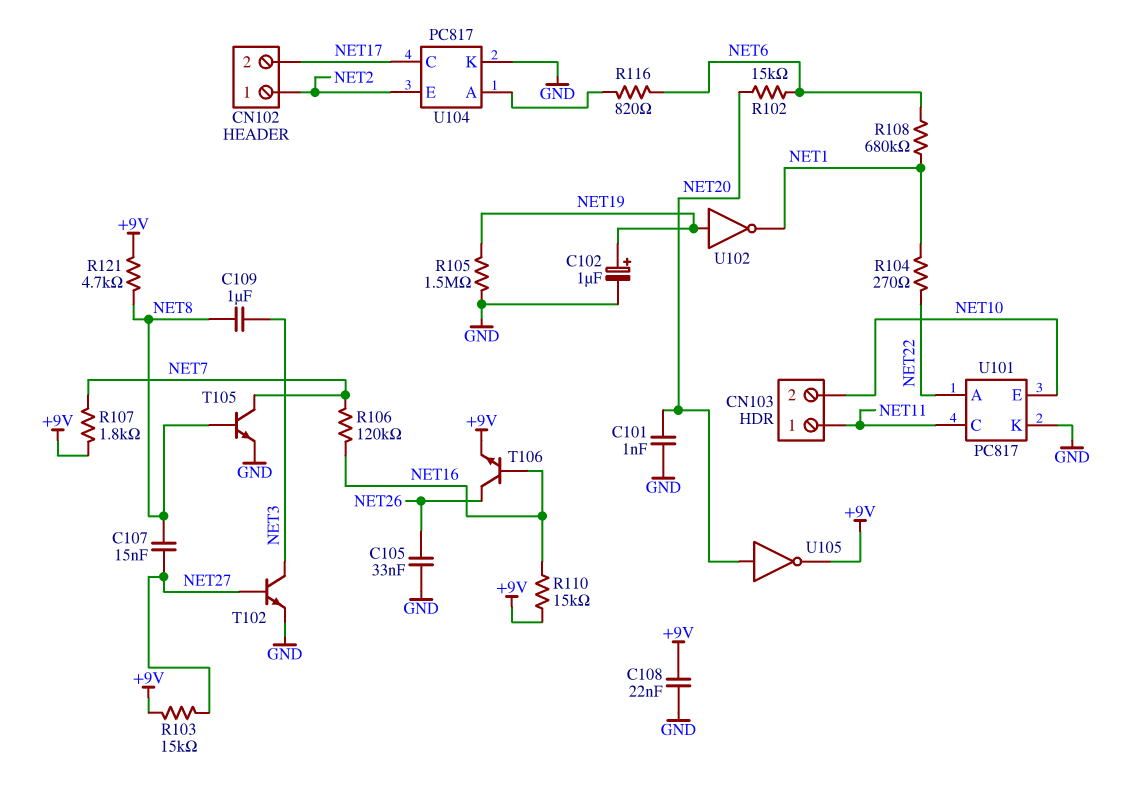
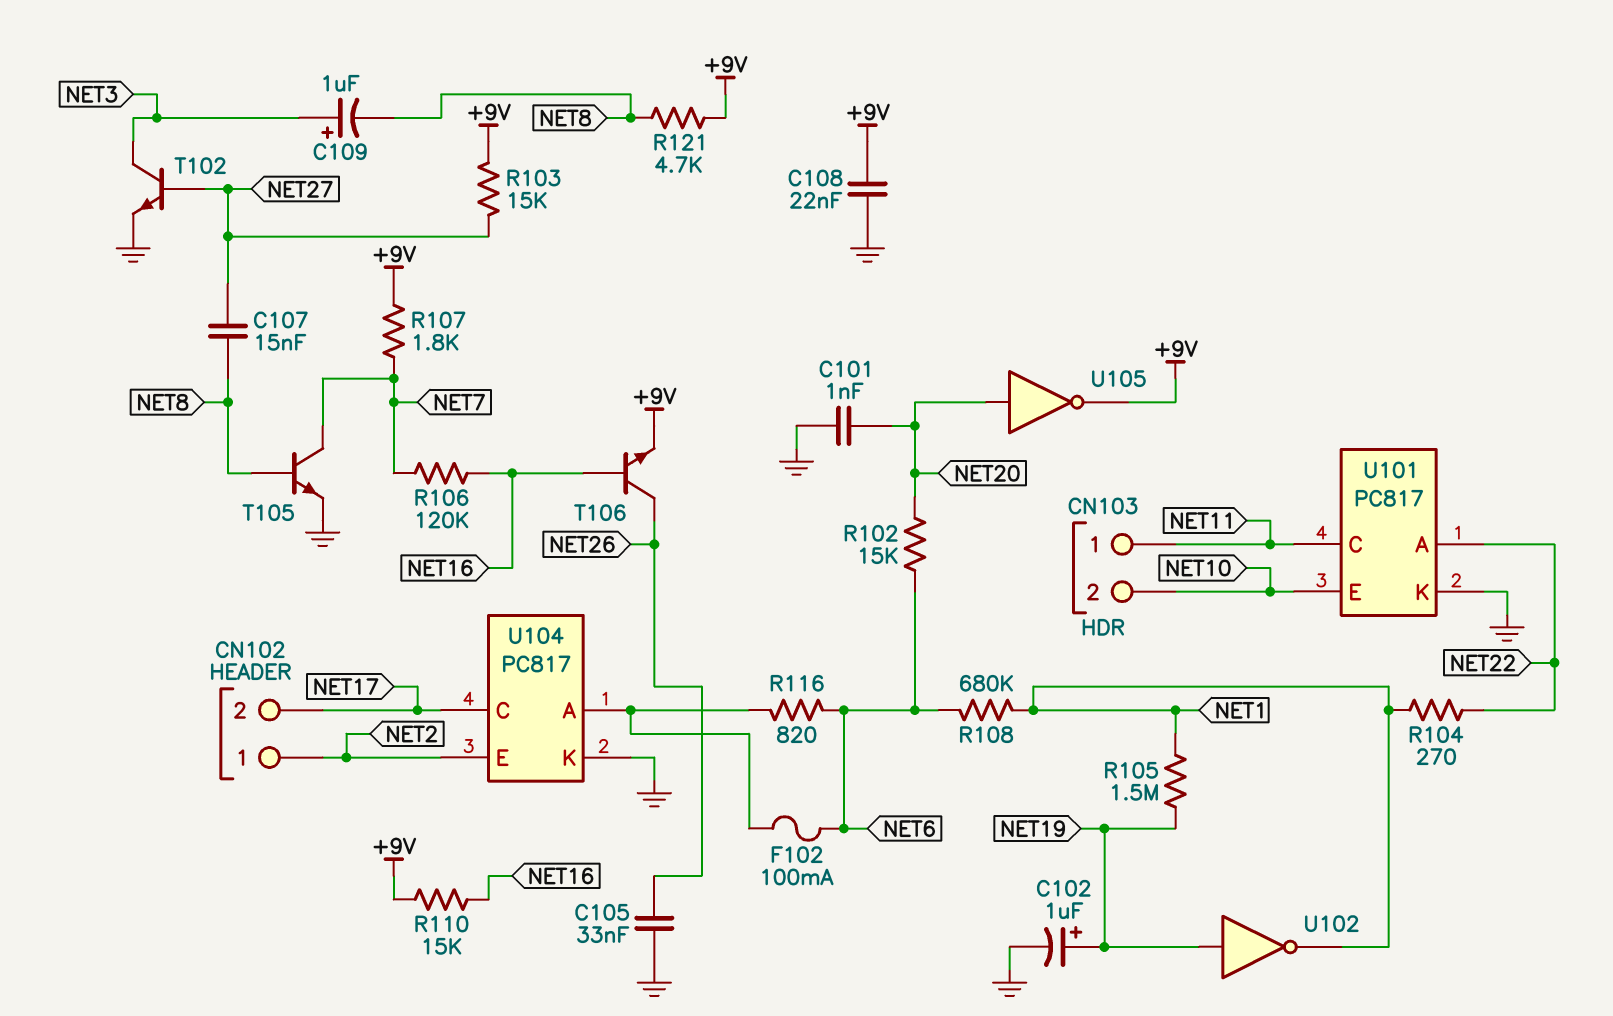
C109: 1uF (NET3, NET8) -> 1uF (plus NET3, minus NET8)
F102: none -> 100mA (NET6, U104/A)
R105: 1.5M (GND, NET19) -> 1.5M (NET1, NET19)

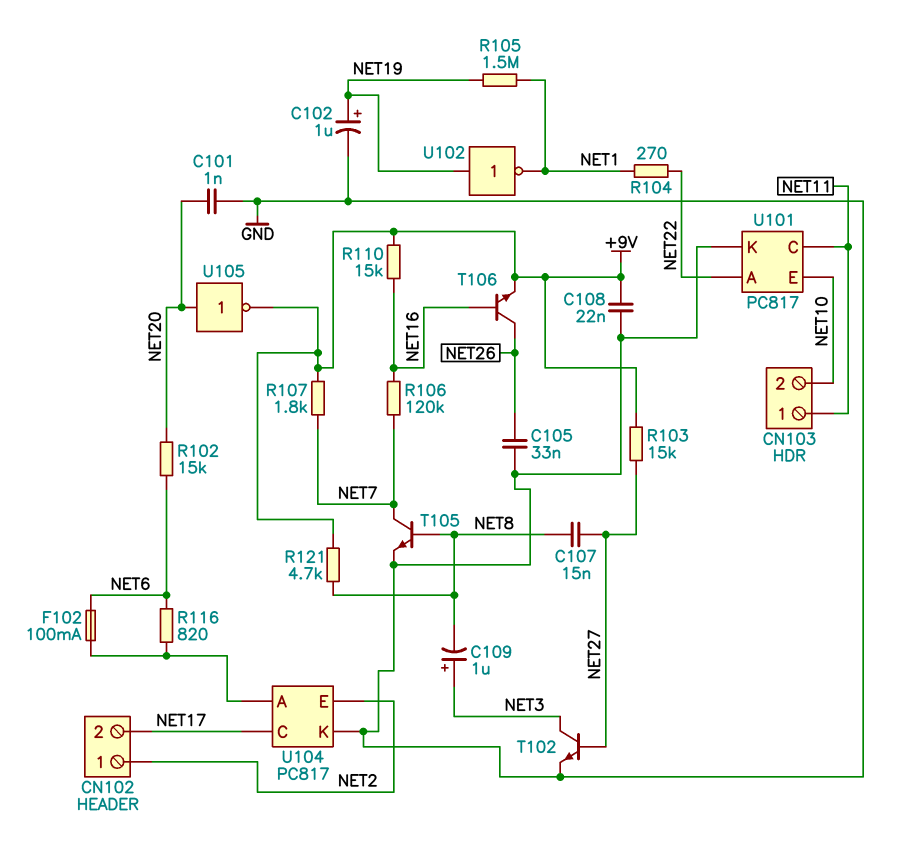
R108: 680k (NET1, NET6) -> none

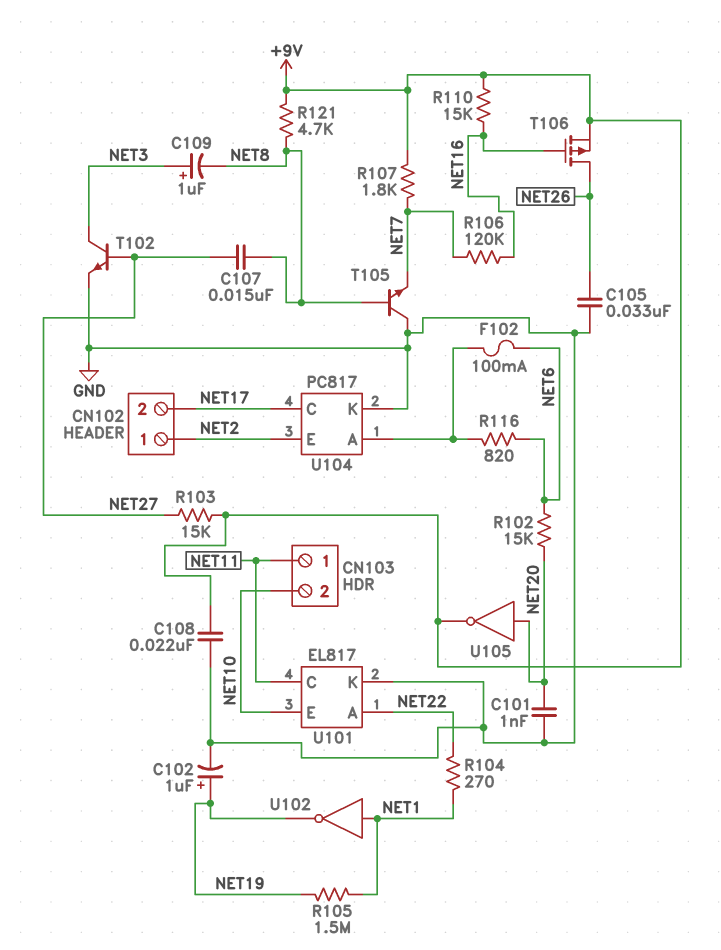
T105: NPN (B NET8, C NET7, E GND) -> NPN (B NET8, C GND, E NET7)
T106: NPN (B NET16, C NET26, E +9V) -> PMOS (G NET16, D NET26, S +9V)
U101: PC817 -> EL817
U102: NOT (in NET19, out NET1) -> NOT (in NET1, out NET19)

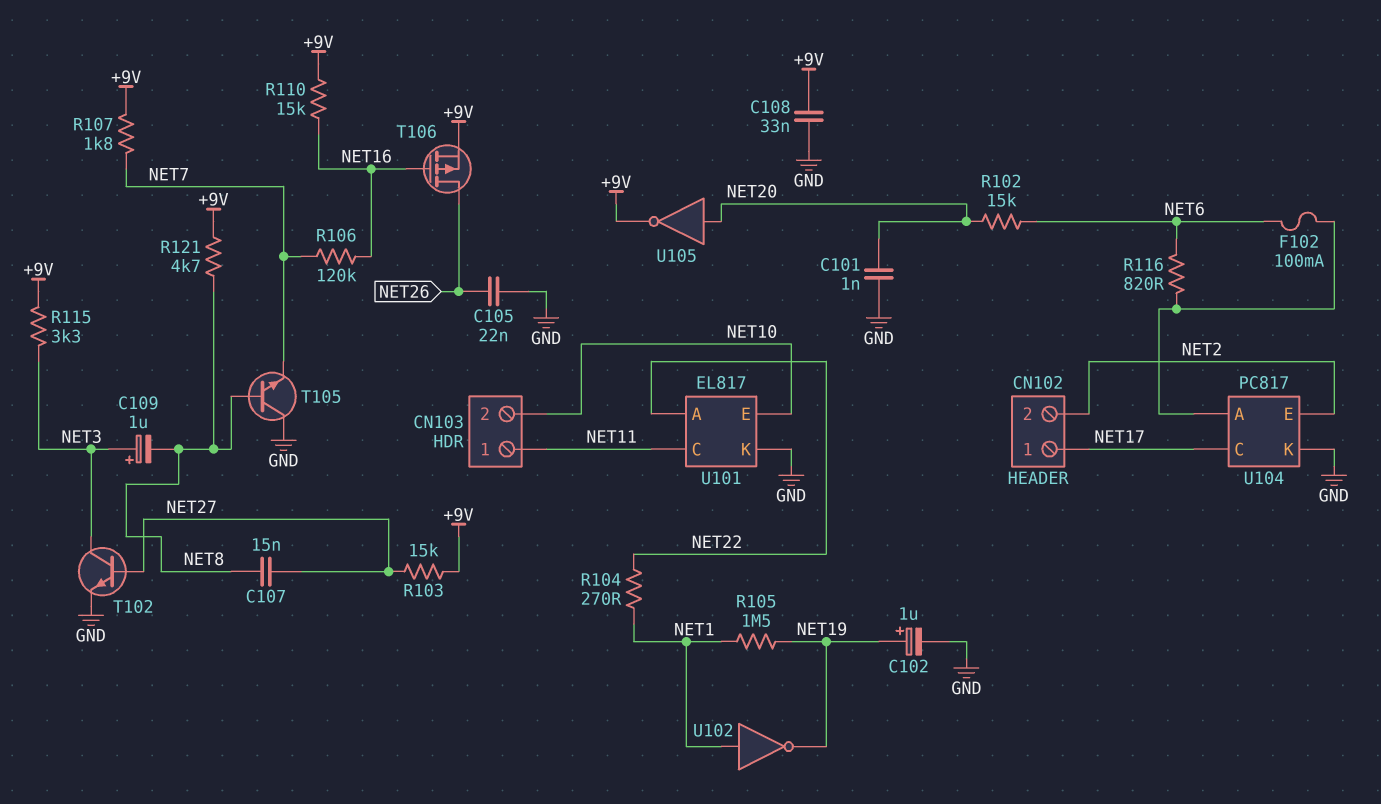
C105: 33nF (GND, NET26) -> 22nF (GND, NET26)
C108: 22nF (+9V, GND) -> 33nF (+9V, GND)
CN102 pin 1: NET2 -> NET17
CN102 pin 2: NET17 -> NET2
R115: none -> 3.3k (+9V, NET3)

